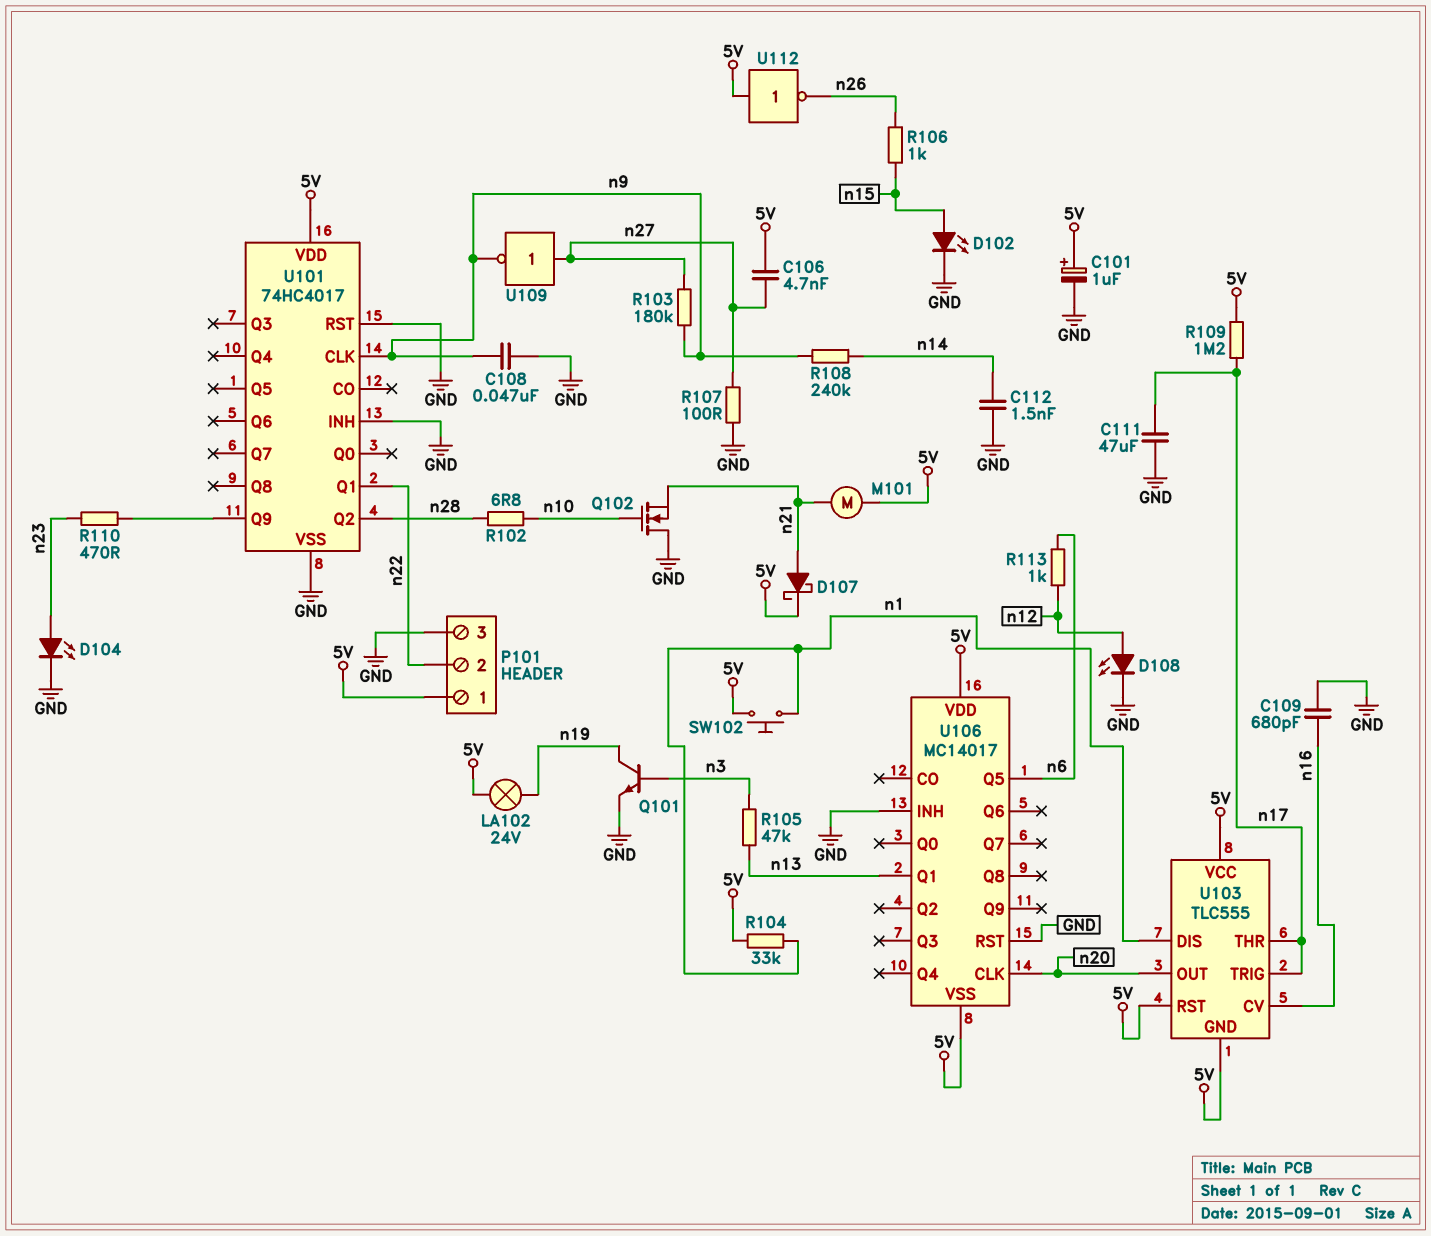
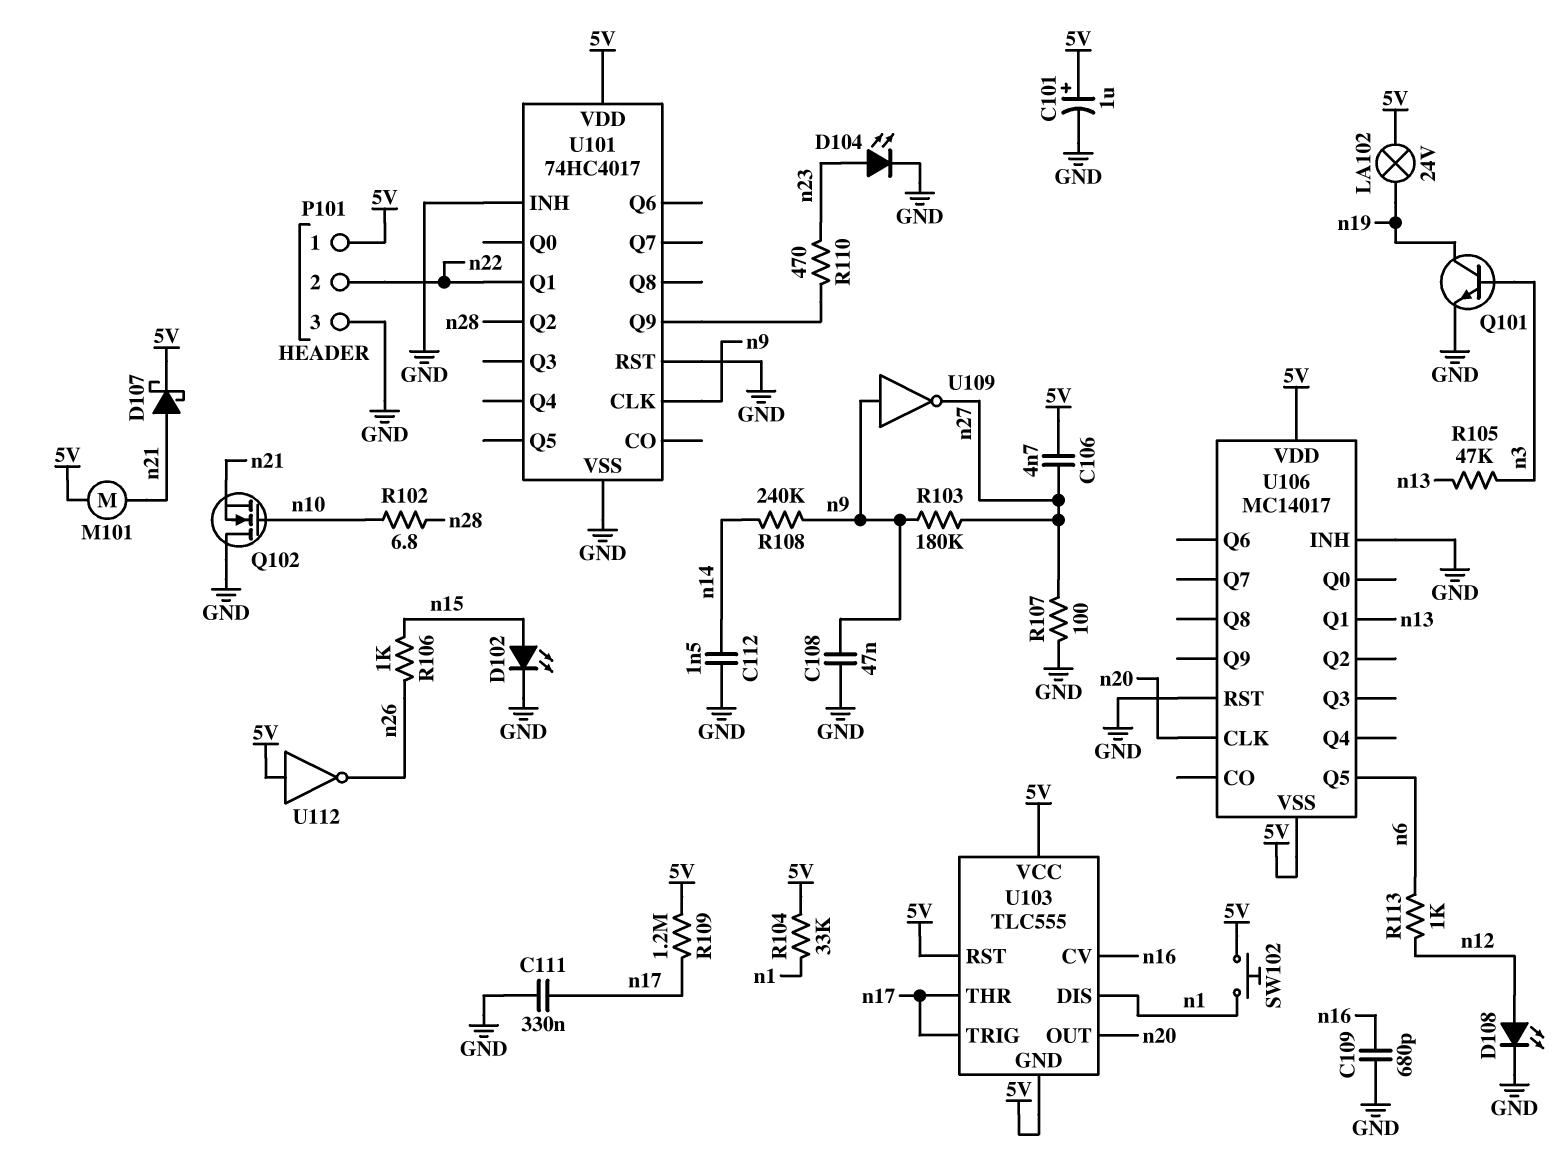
C111: 47uF (GND, n17) -> 330nF (GND, n17)
U109: NOT (in n27, out n9) -> NOT (in n9, out n27)

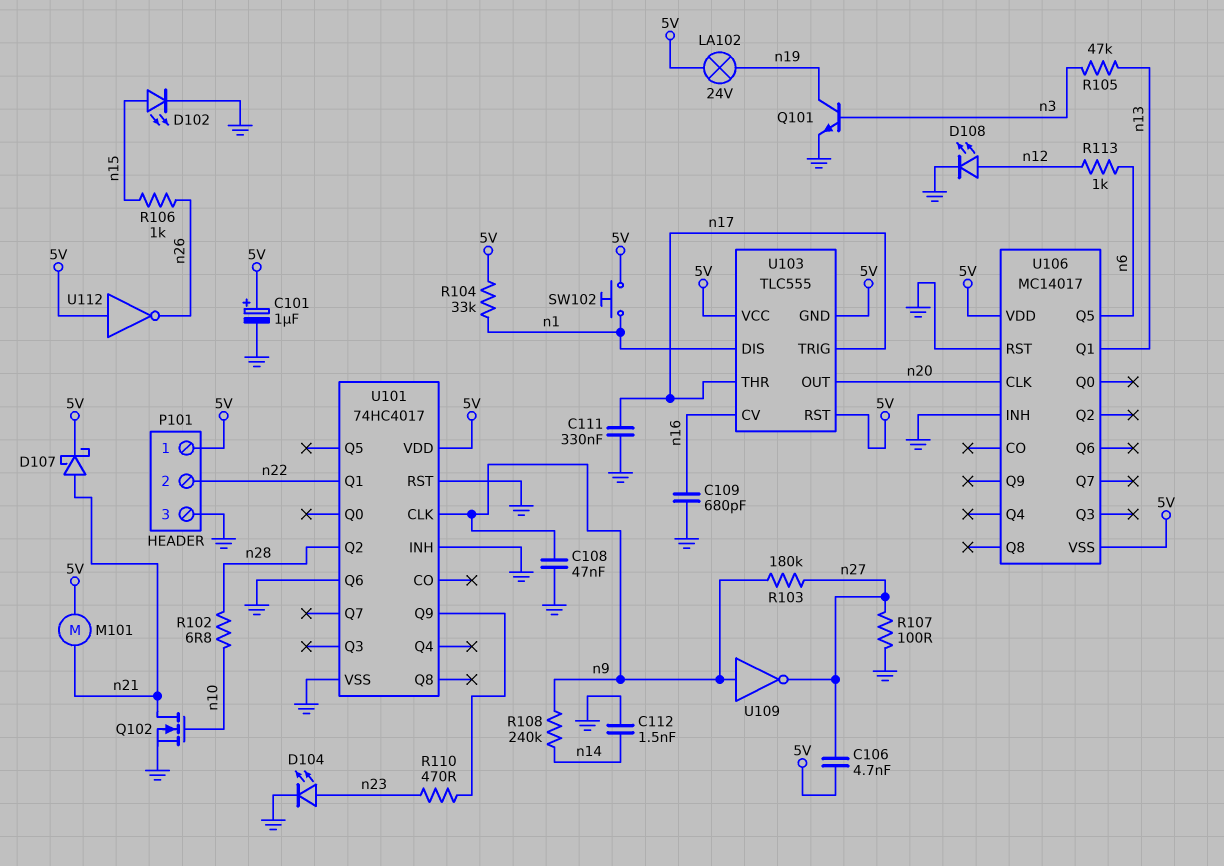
Q102: NMOS (G n10, D GND, S n21) -> NMOS (G n10, D n21, S GND)
R109: 1.2M (5V, n17) -> none
U101 pin Q6: none -> GND

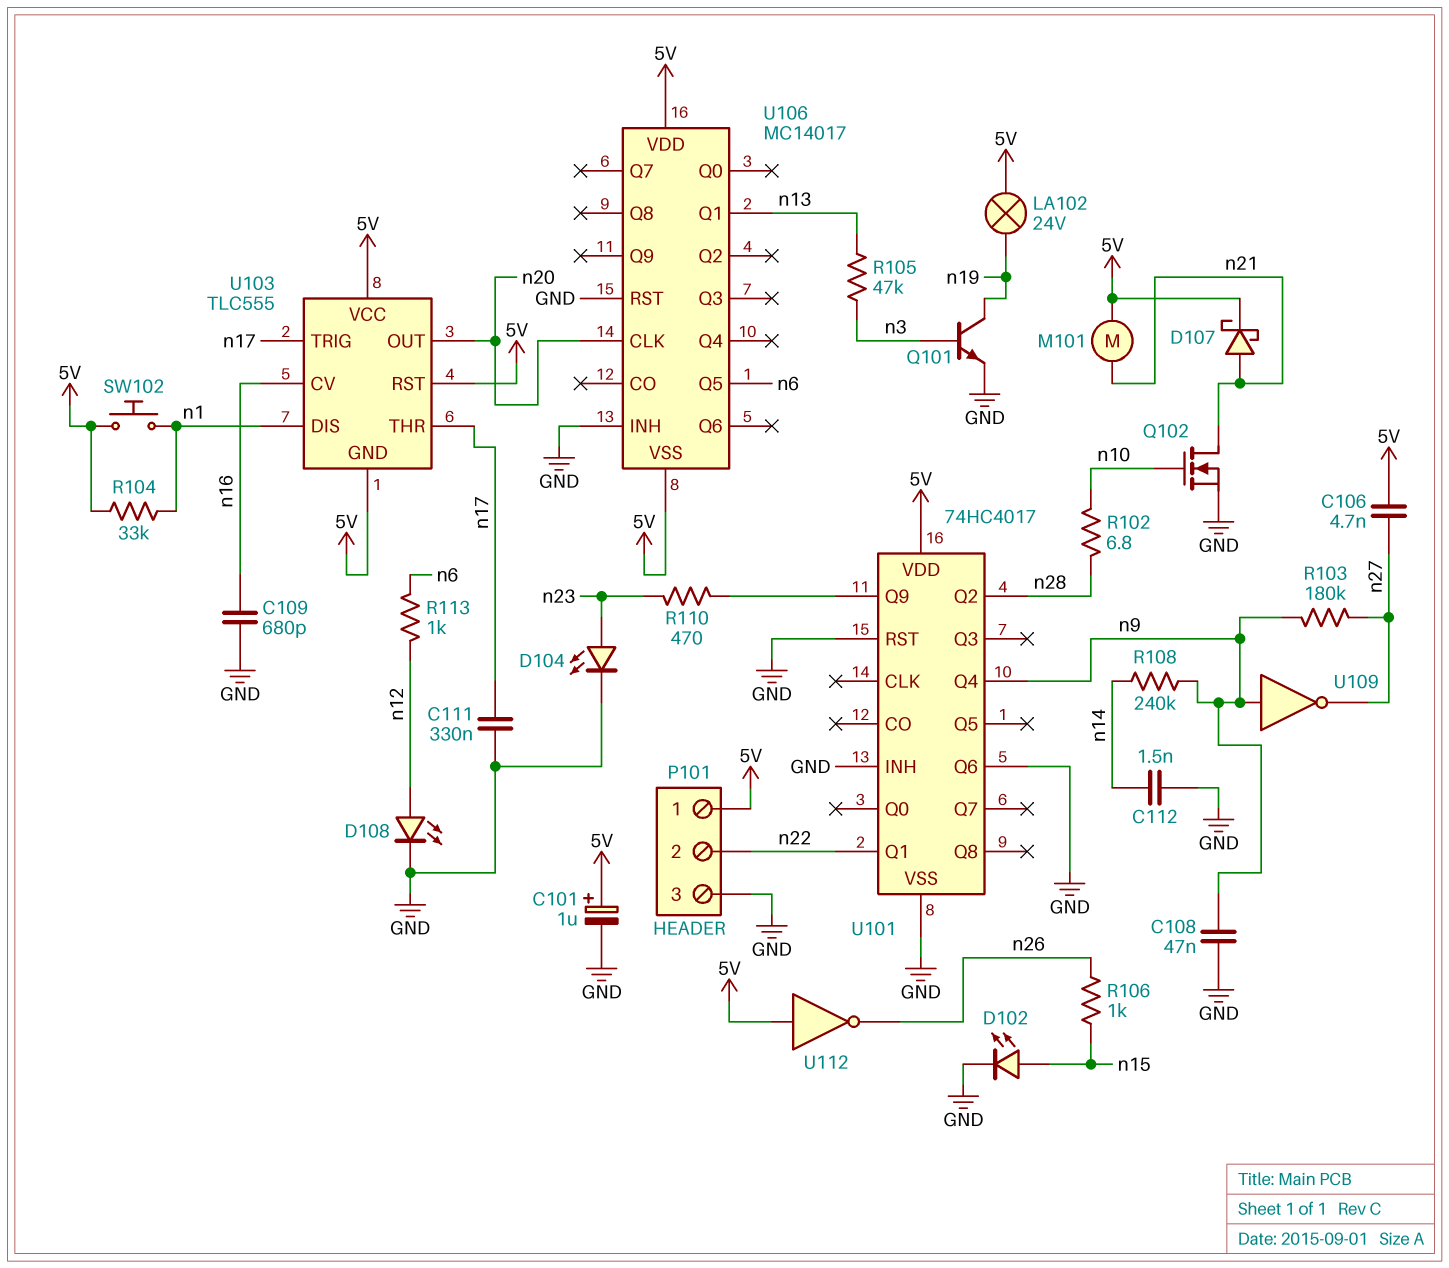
R107: 100 (GND, n27) -> none
U101 pin CLK: n9 -> none
U101 pin Q4: none -> n9

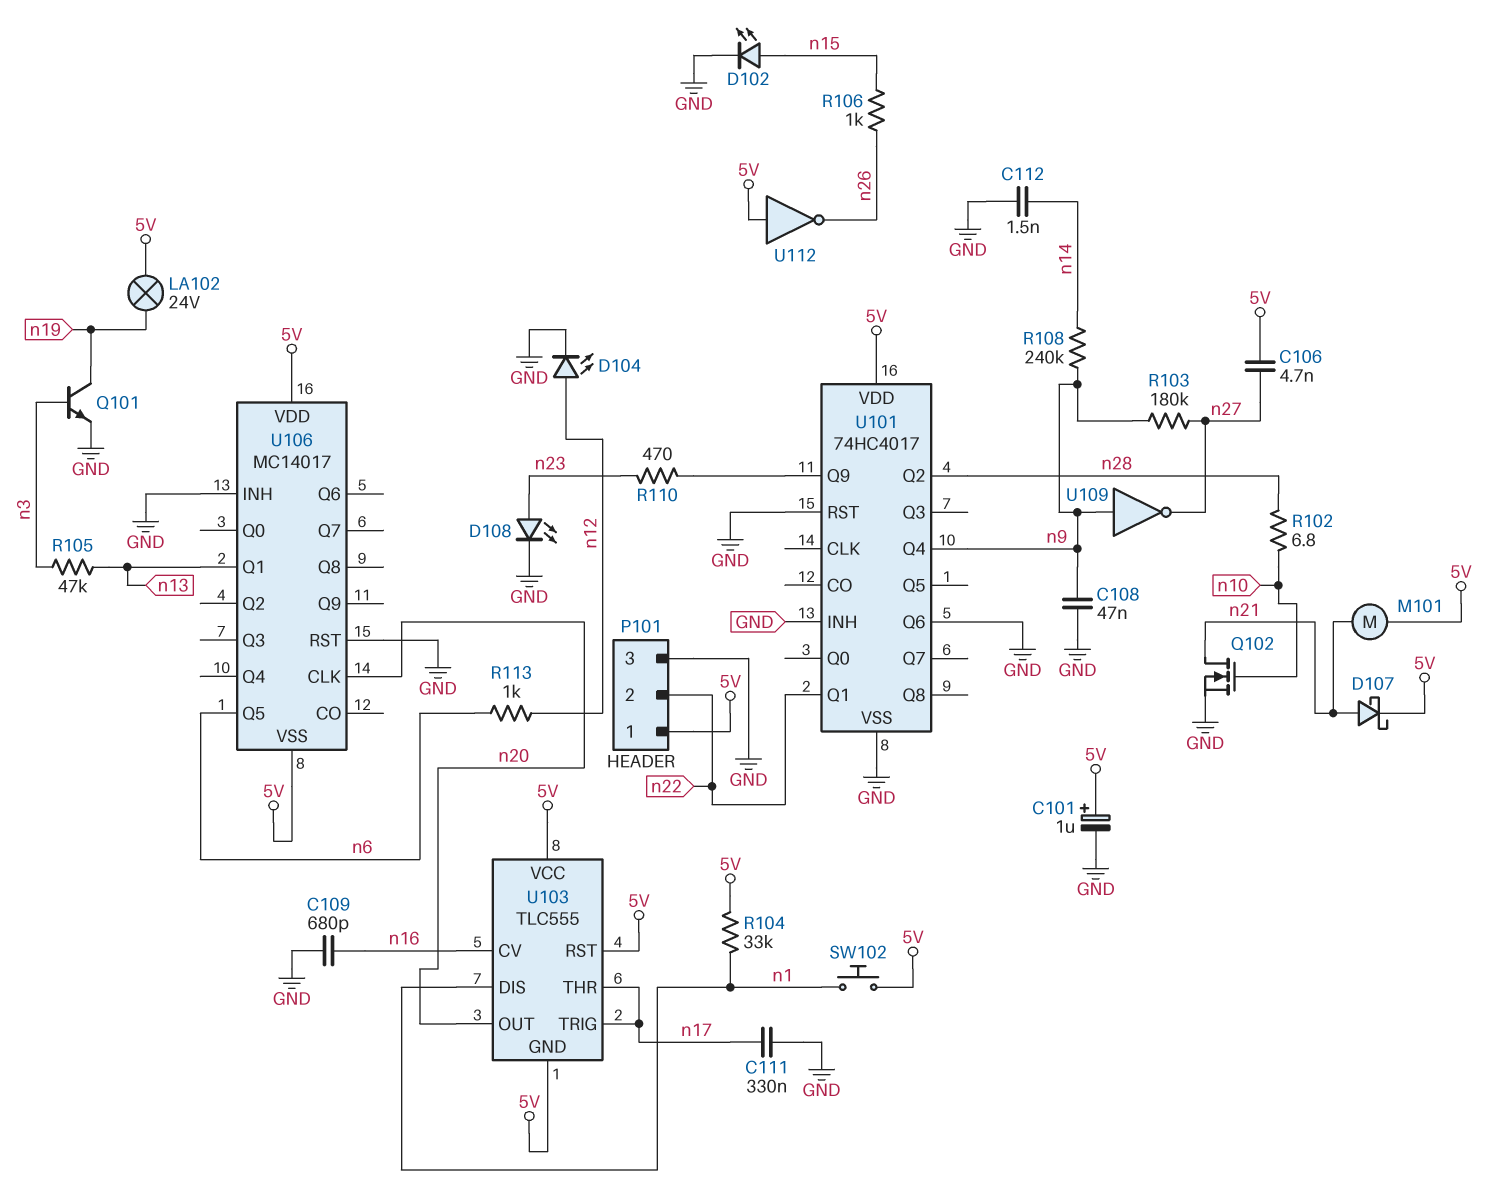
D104: LED (A n23, K GND) -> LED (A n12, K GND)
D108: LED (A n12, K GND) -> LED (A n23, K GND)

